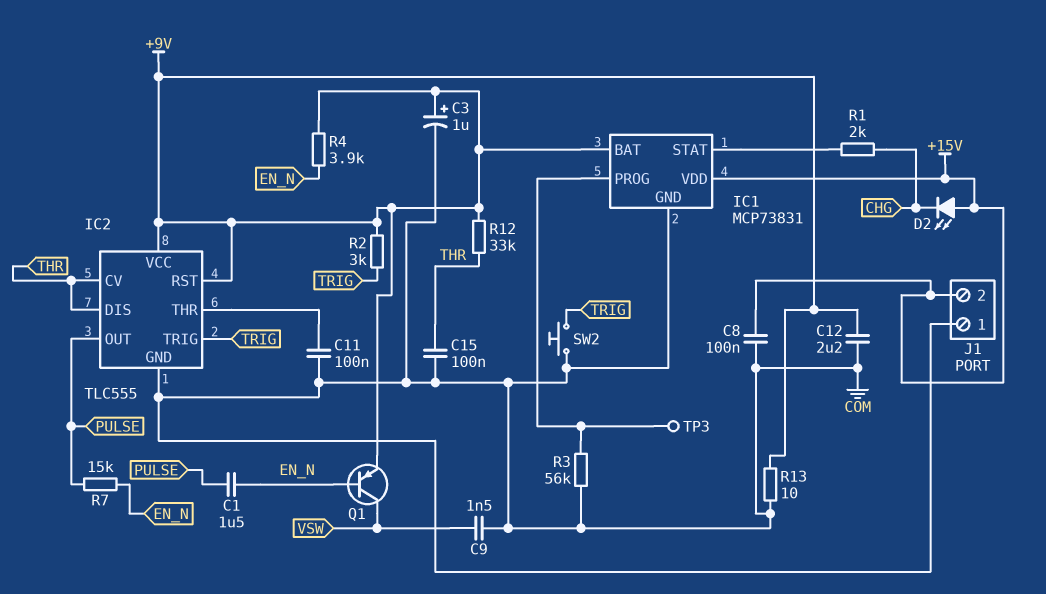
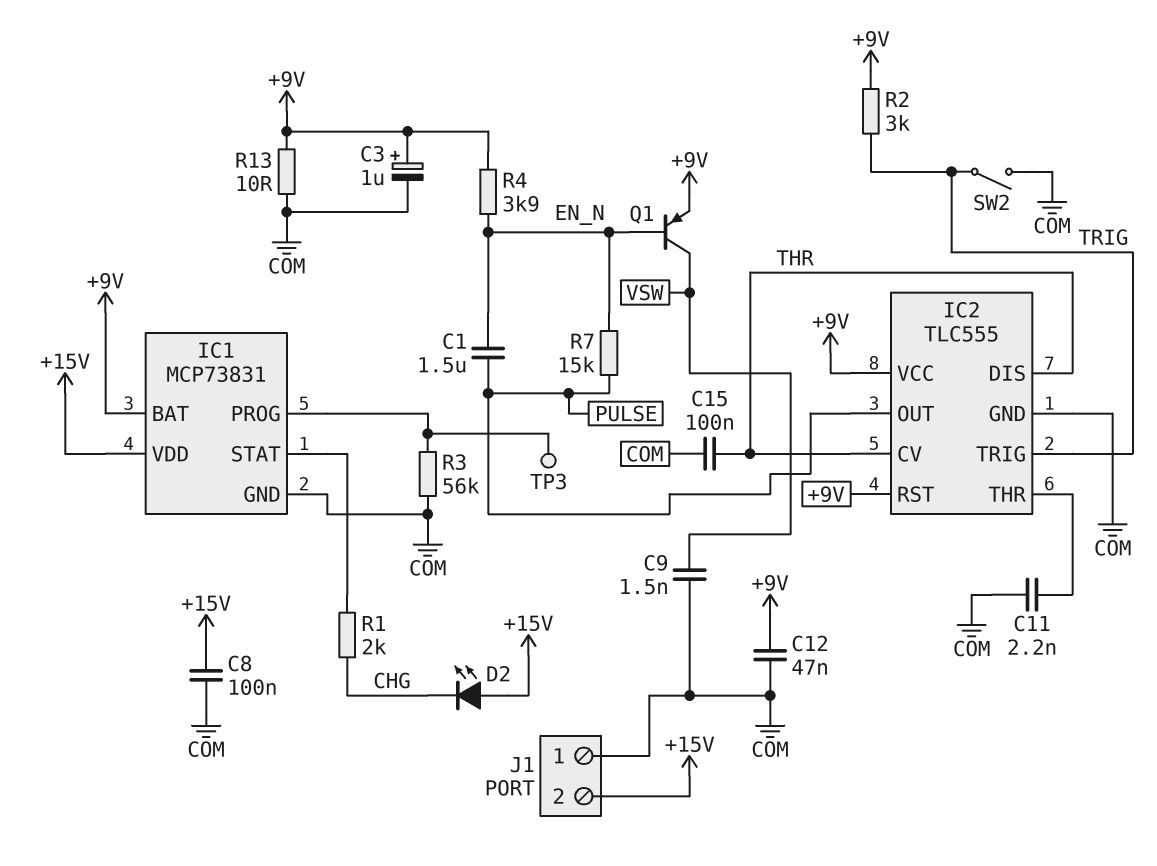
C11: 100nF (COM, IC2/THR) -> 2.2nF (COM, IC2/THR)
C12: 2.2uF (+9V, COM) -> 47nF (+9V, COM)
R12: 33k (+9V, THR) -> none
SW2: button (COM, TRIG) -> switch (COM, TRIG)

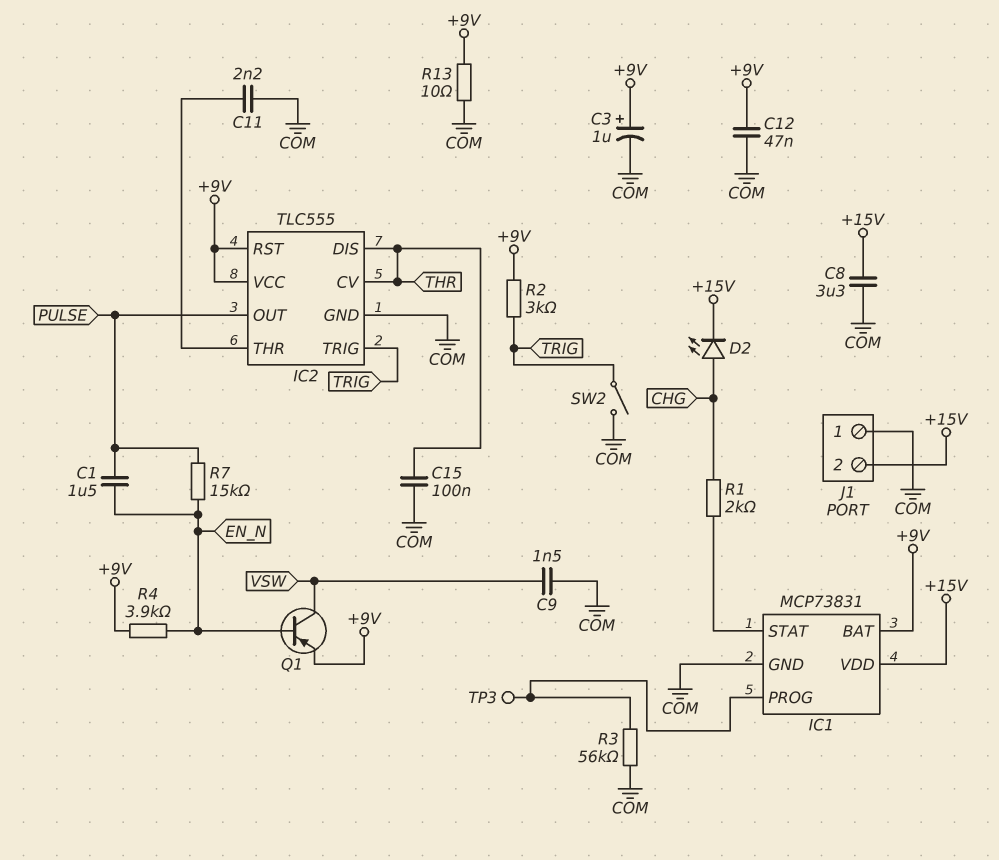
C8: 100nF (+15V, COM) -> 3.3uF (+15V, COM)
D2: LED (A +15V, K CHG) -> LED (A CHG, K +15V)

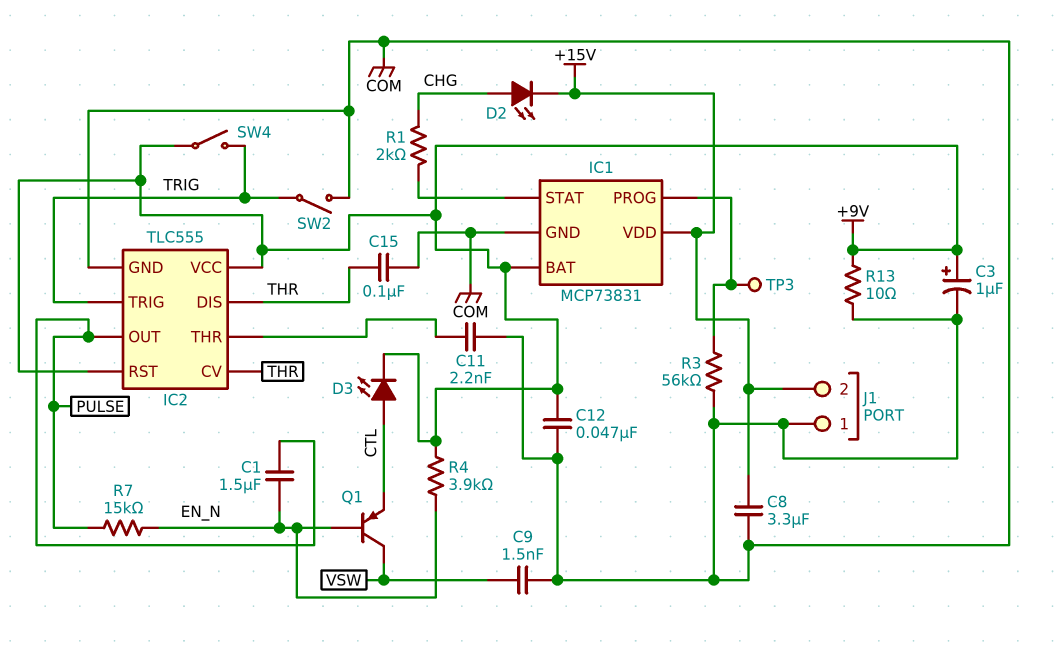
D3: none -> LED (A CTL, K +9V)
Q1: PNP (B EN_N, C VSW, E +9V) -> PNP (B EN_N, C VSW, E CTL)
R2: 3k (+9V, TRIG) -> none
SW4: none -> switch (+9V, TRIG)

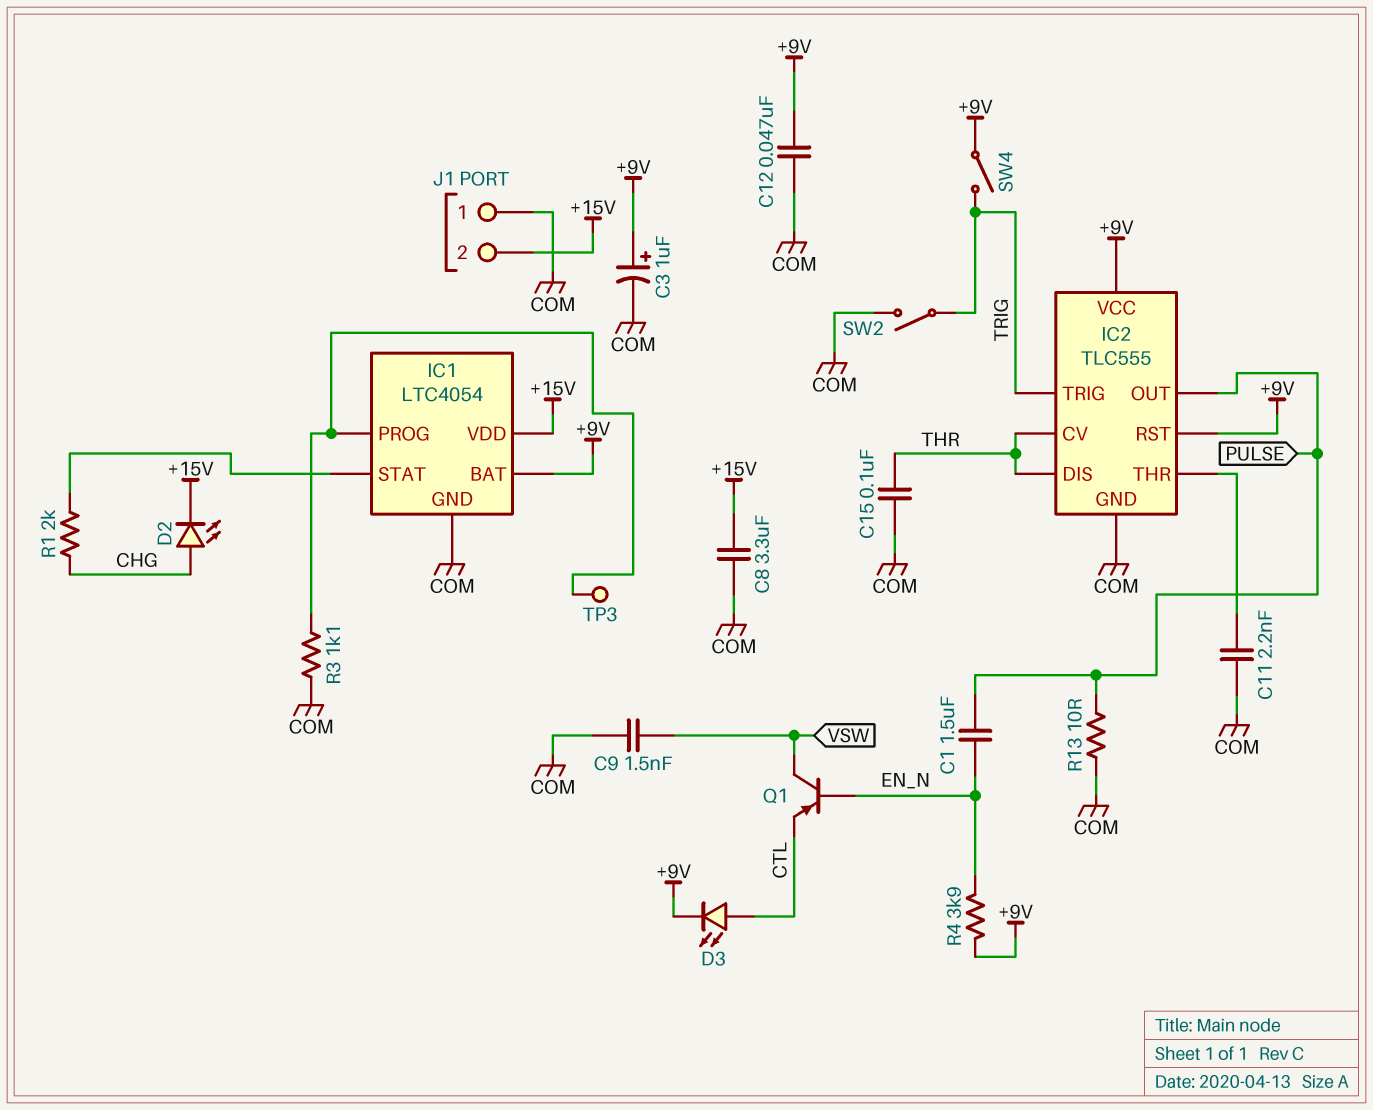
IC1: MCP73831 -> LTC4054
R3: 56k (COM, IC1/PROG) -> 1.1k (COM, IC1/PROG)
R7: 15k (EN_N, PULSE) -> none
R13: 10 (+9V, COM) -> 10 (COM, PULSE)

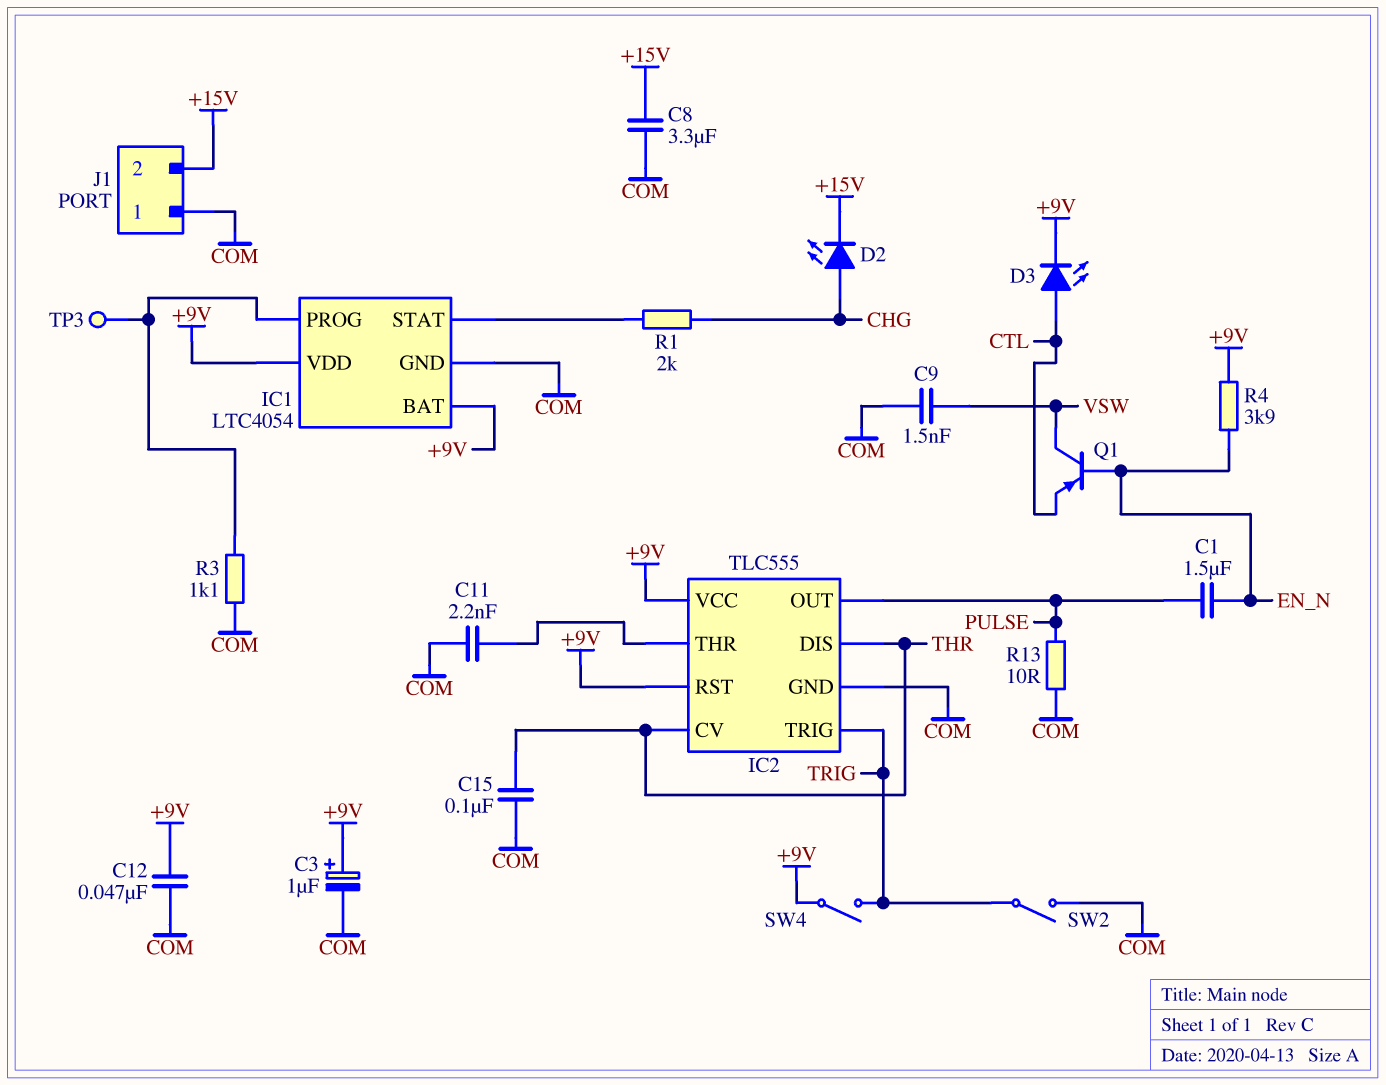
IC1 pin VDD: +15V -> +9V

